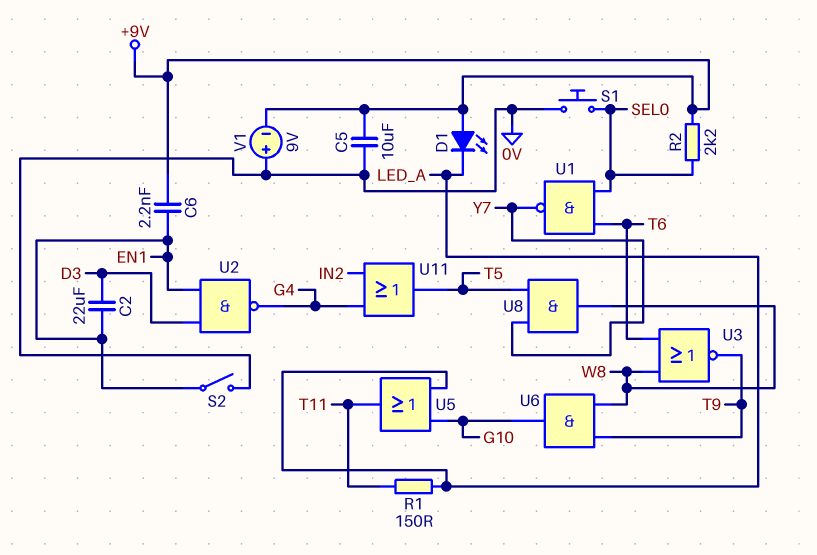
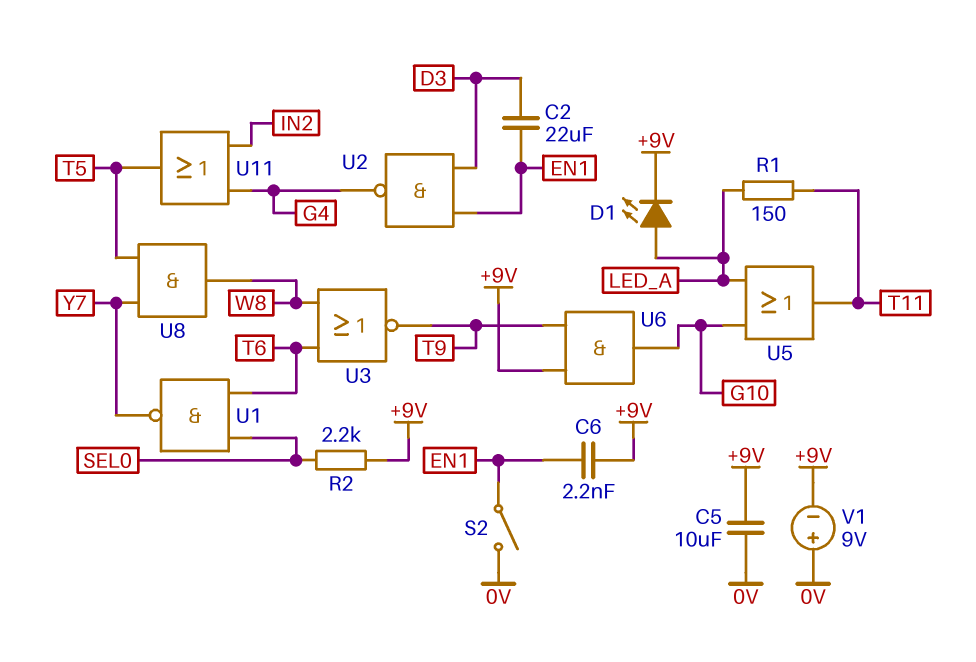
D1: LED (A +9V, K LED_A) -> LED (A LED_A, K +9V)
S1: button (0V, SEL0) -> none
U6: AND (in T9, in W8, out G10) -> AND (in +9V, in T9, out G10)

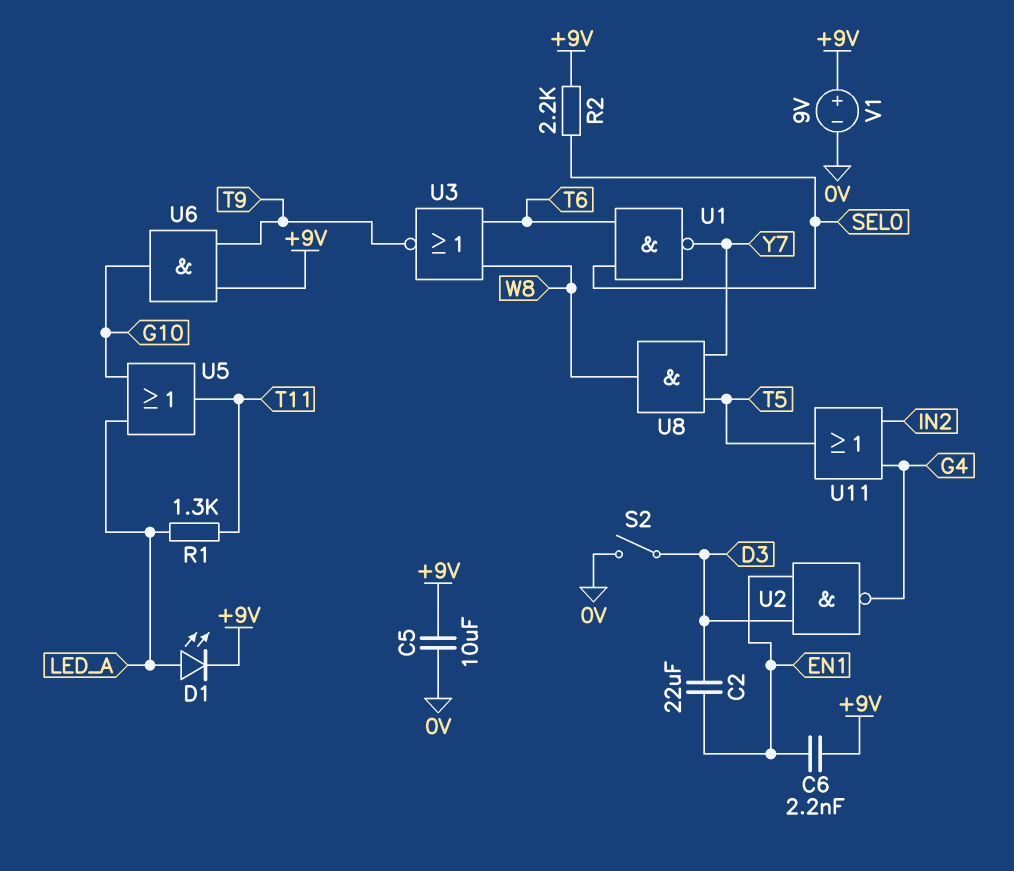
R1: 150 (LED_A, T11) -> 1.3k (LED_A, T11)
S2: switch (0V, EN1) -> switch (0V, D3)
V1: 9V (plus 0V, minus +9V) -> 9V (plus +9V, minus 0V)

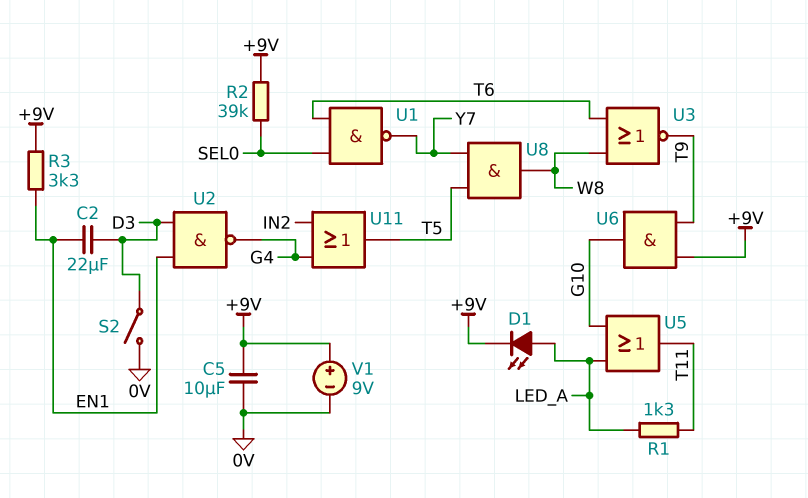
C6: 2.2nF (+9V, EN1) -> none
R2: 2.2k (+9V, SEL0) -> 39k (+9V, SEL0)
R3: none -> 3.3k (+9V, EN1)

